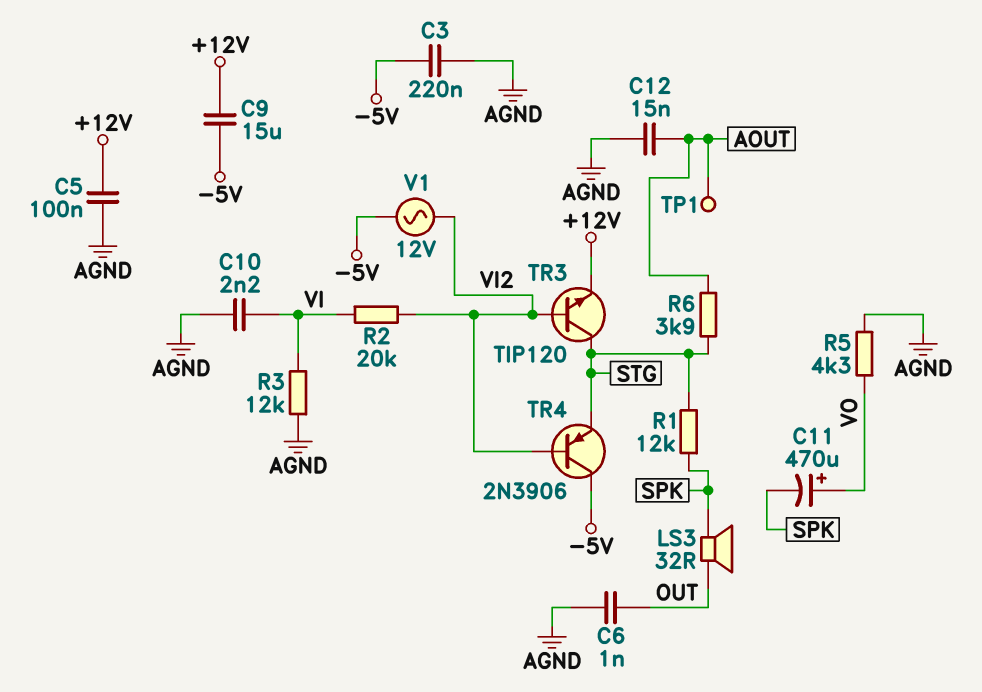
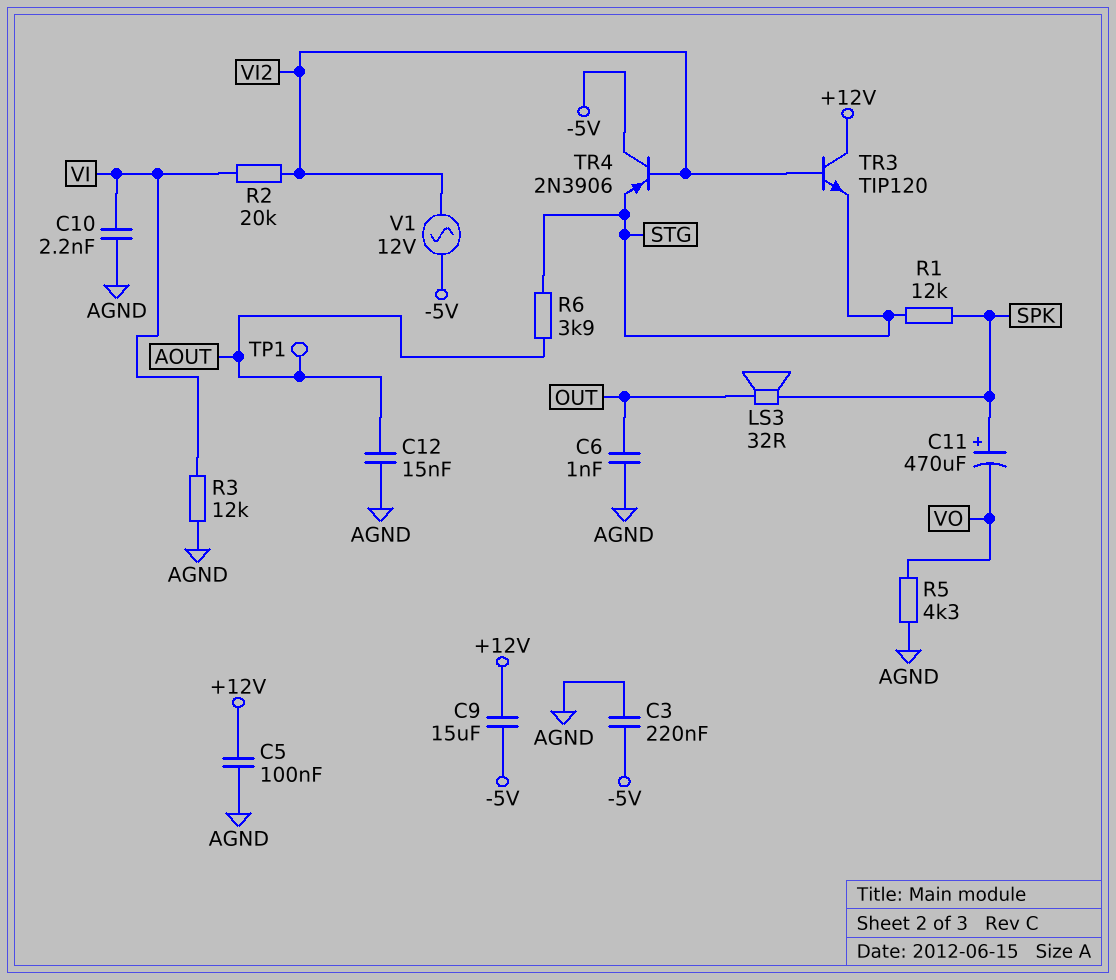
C11: 470uF (plus VO, minus SPK) -> 470uF (plus SPK, minus VO)
TR3: NPN TIP120 (B VI2, C STG, E +12V) -> NPN TIP120 (B VI2, C +12V, E STG)

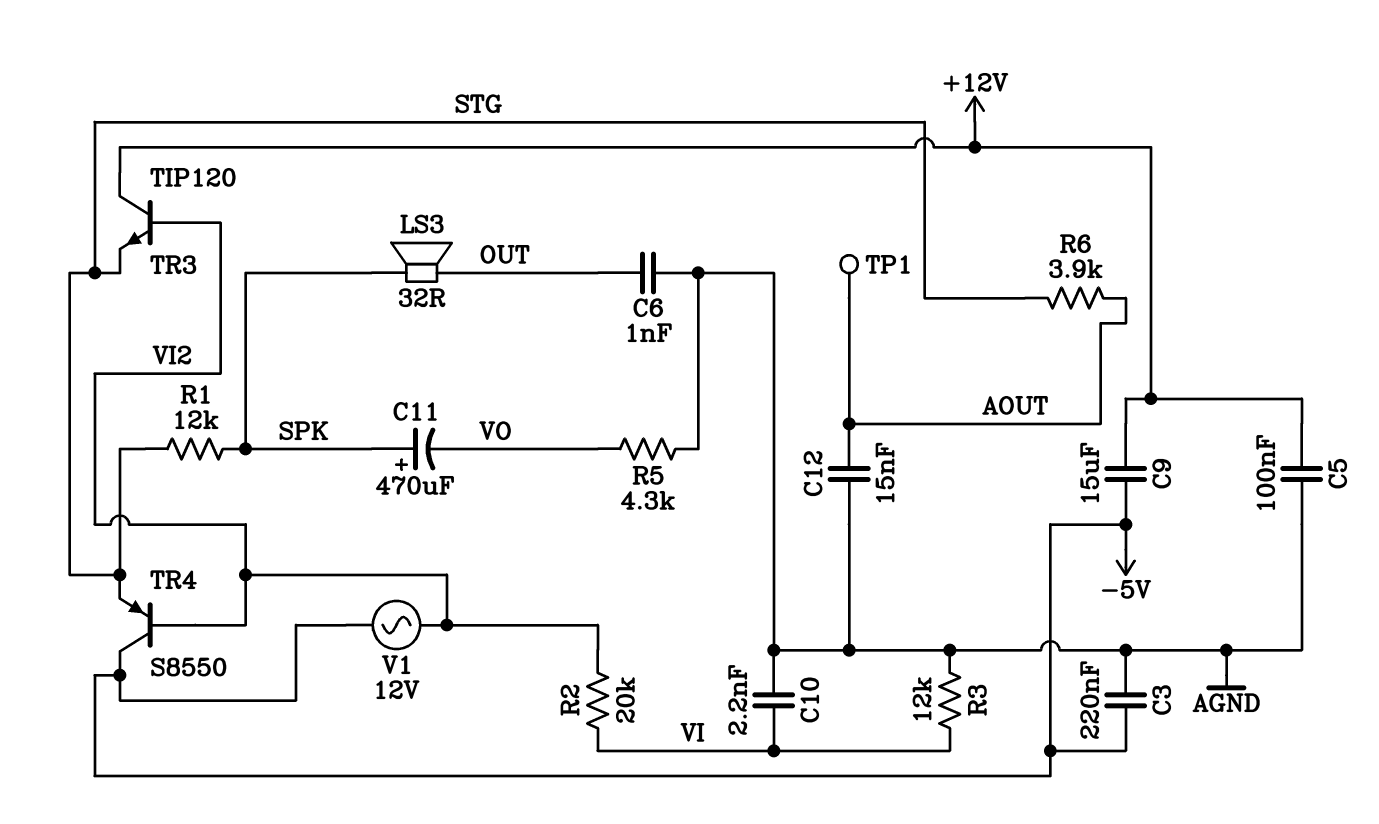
TR4: PNP 2N3906 (B VI2, C -5V, E STG) -> PNP S8550 (B VI2, C -5V, E STG)

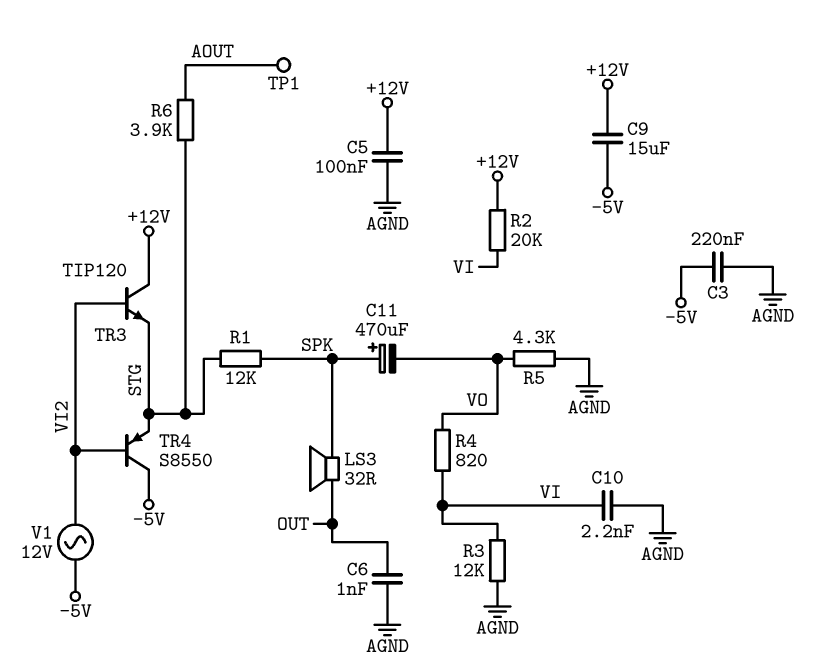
C12: 15nF (AGND, AOUT) -> none
R2: 20k (VI, VI2) -> 20k (+12V, VI)
R4: none -> 820 (VI, VO)

